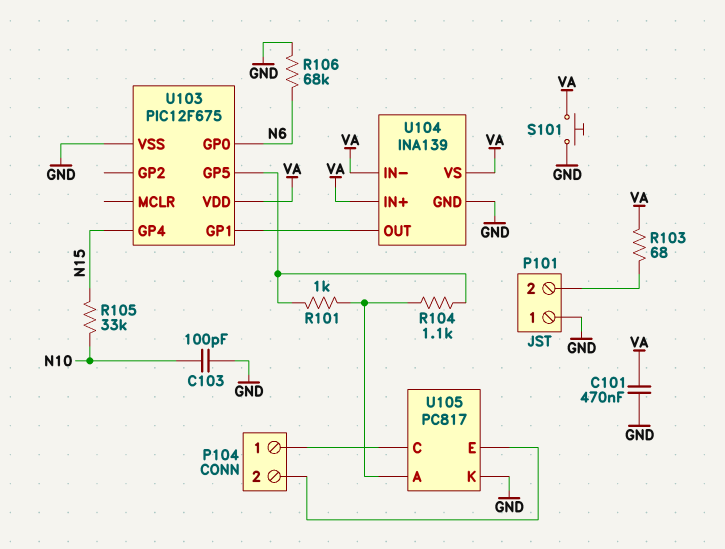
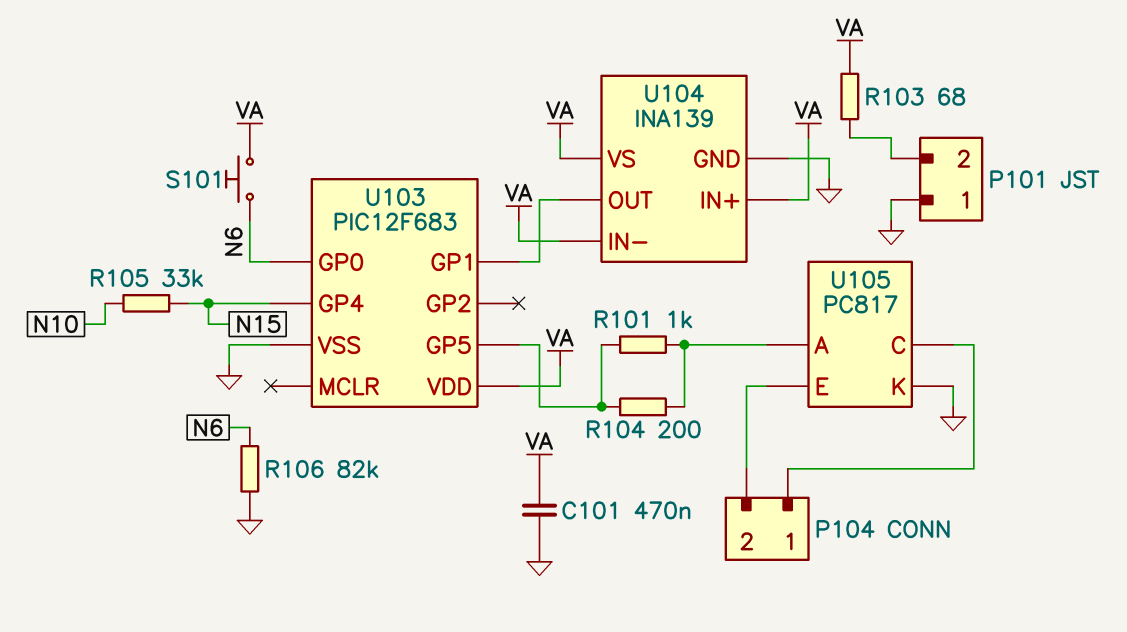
C103: 100pF (GND, N10) -> none
R104: 1.1k (U103/GP5, U105/A) -> 200 (U103/GP5, U105/A)
R106: 68k (GND, N6) -> 82k (GND, N6)
S101: button (GND, VA) -> button (N6, VA)
U103: PIC12F675 -> PIC12F683

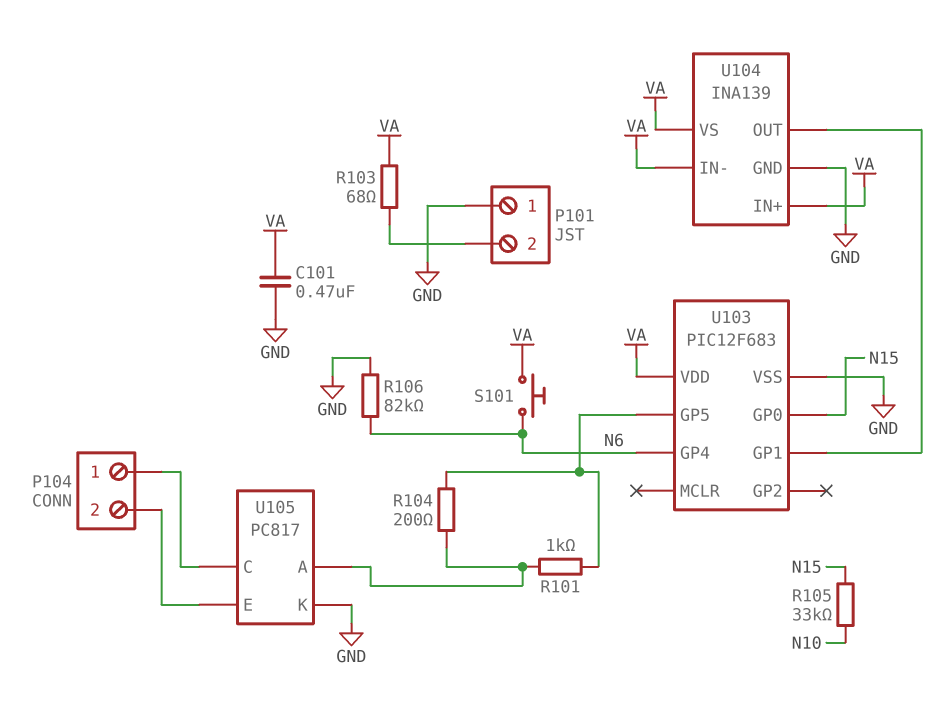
U103 pin GP0: N6 -> N15
U103 pin GP4: N15 -> N6

